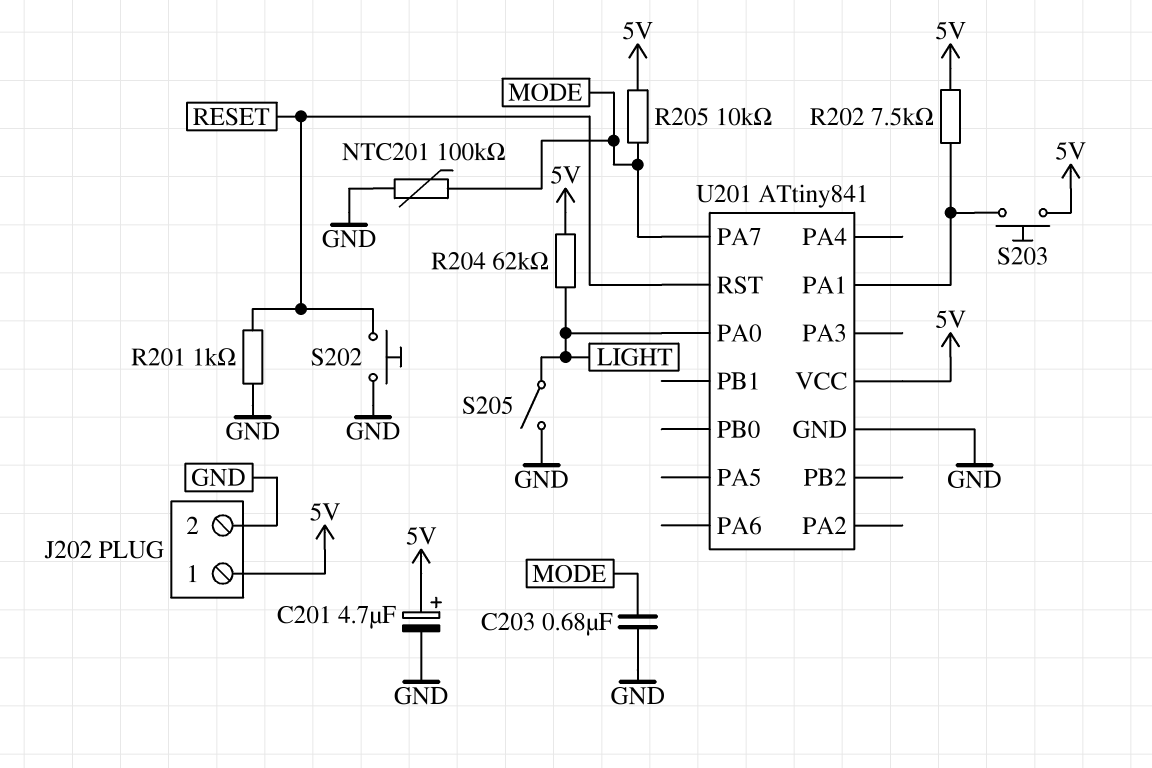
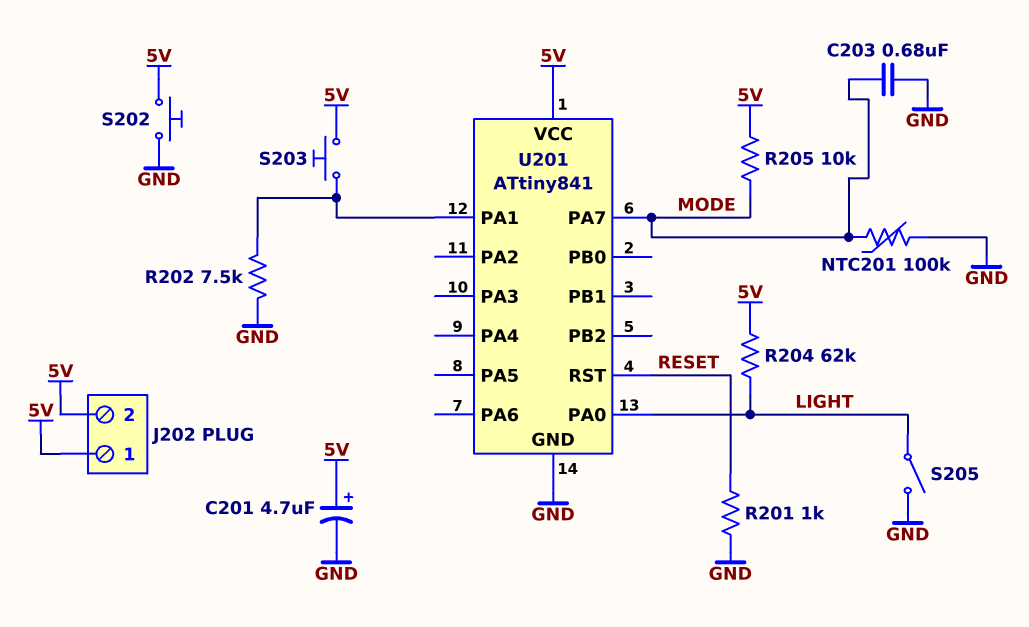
J202 pin 2: GND -> 5V
R202: 7.5k (5V, U201/PA1) -> 7.5k (GND, U201/PA1)
S202: button (GND, RESET) -> button (5V, GND)

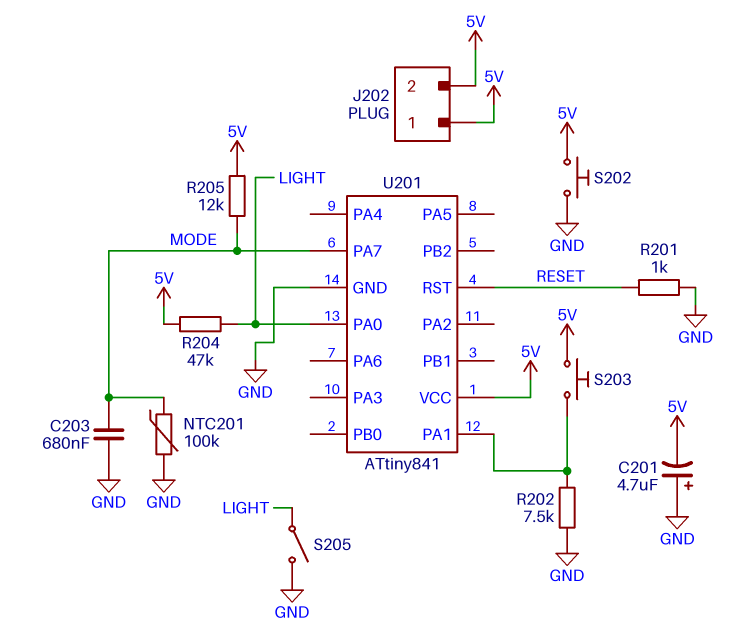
C201: 4.7uF (plus 5V, minus GND) -> 4.7uF (plus GND, minus 5V)
R204: 62k (5V, LIGHT) -> 47k (5V, LIGHT)
R205: 10k (5V, MODE) -> 12k (5V, MODE)

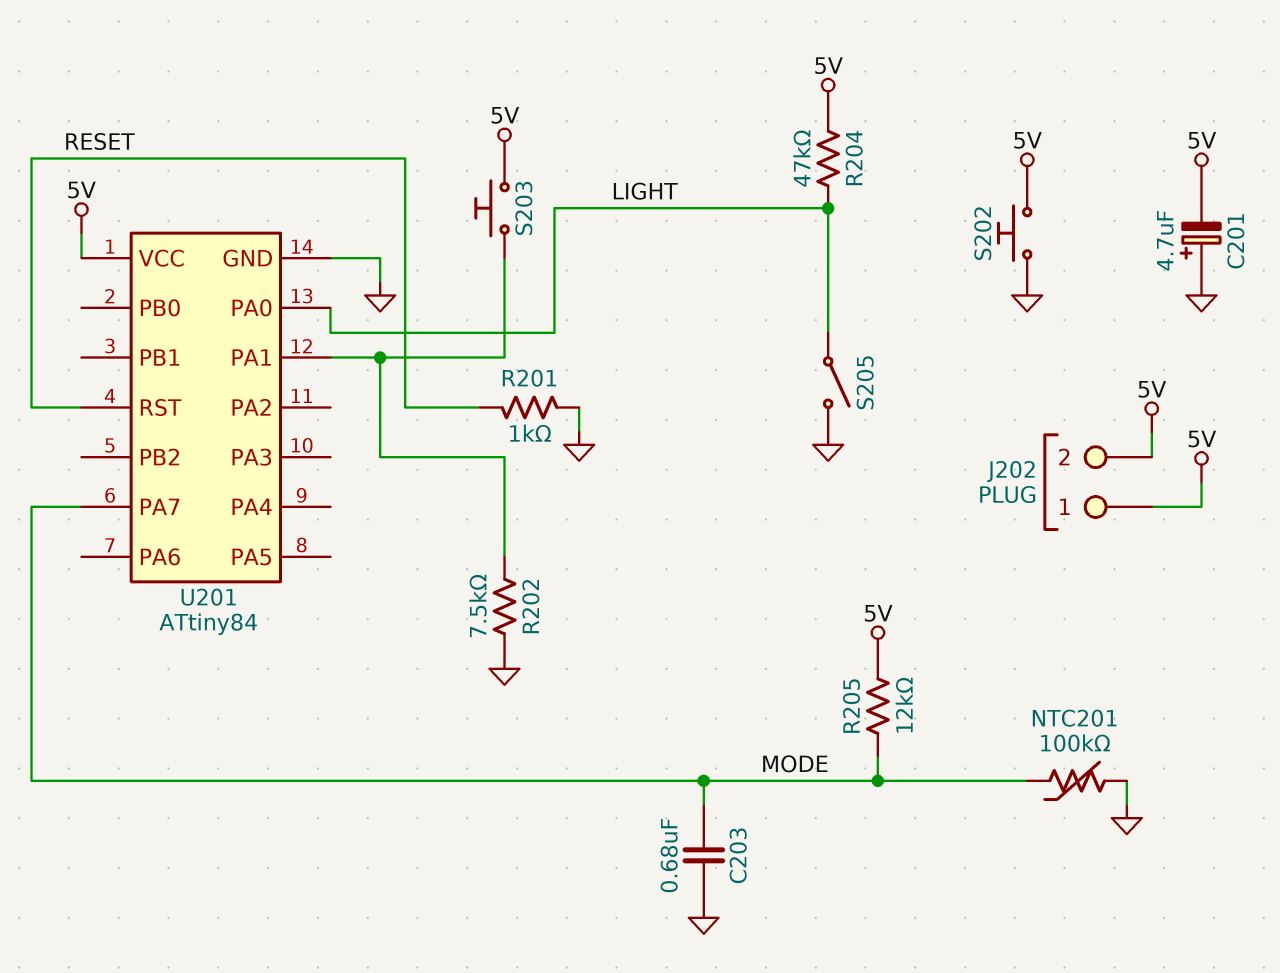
U201: ATtiny841 -> ATtiny84

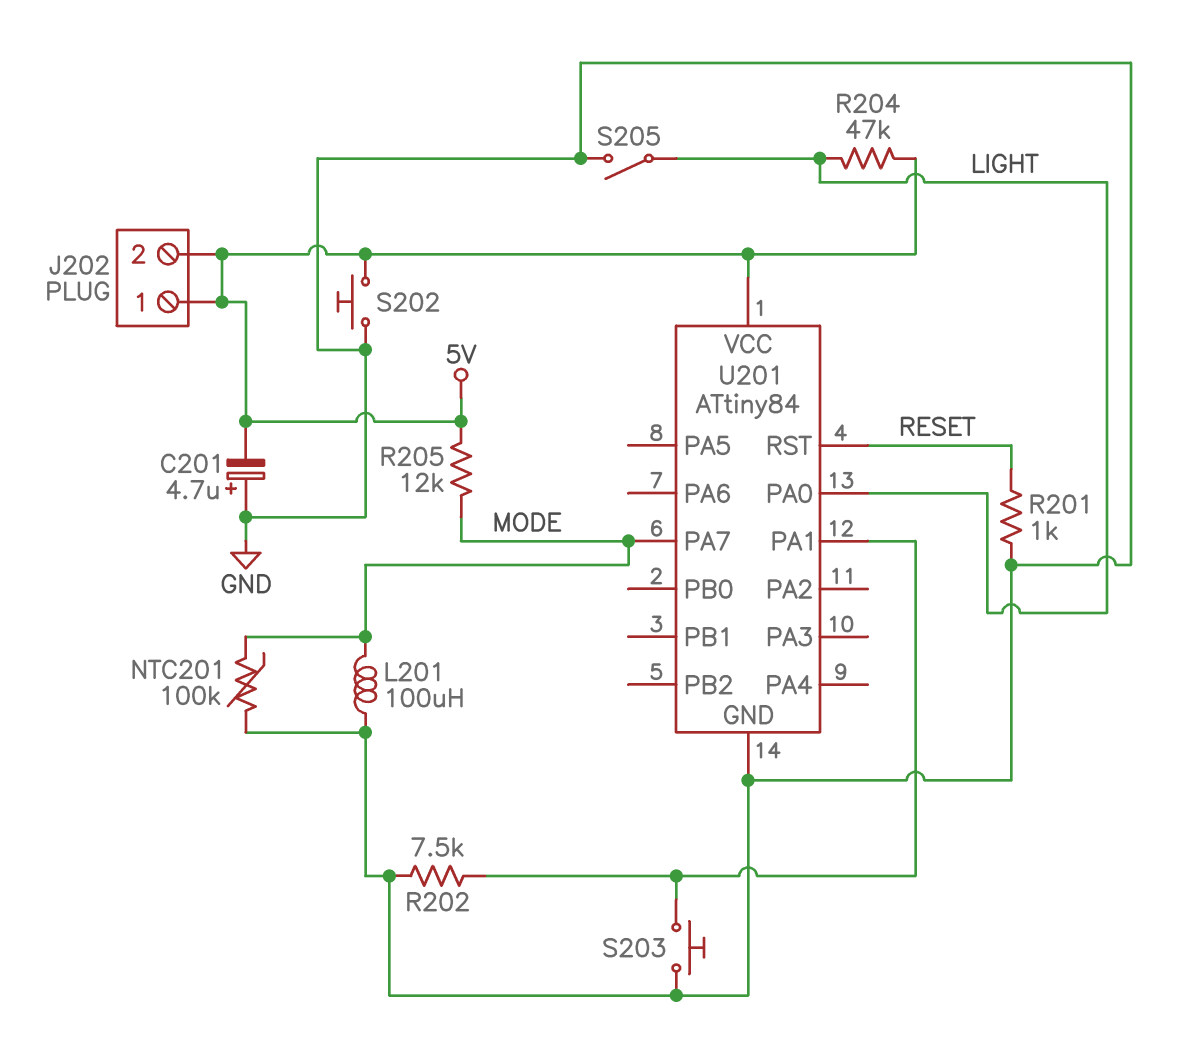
C203: 680nF (GND, MODE) -> none
L201: none -> 100uH (GND, MODE)
S203: button (5V, U201/PA1) -> button (GND, U201/PA1)

